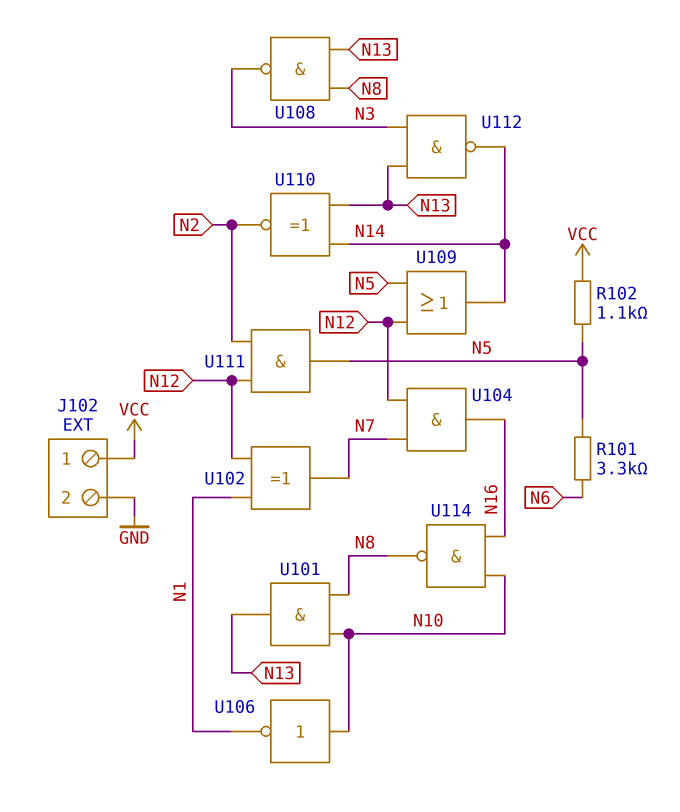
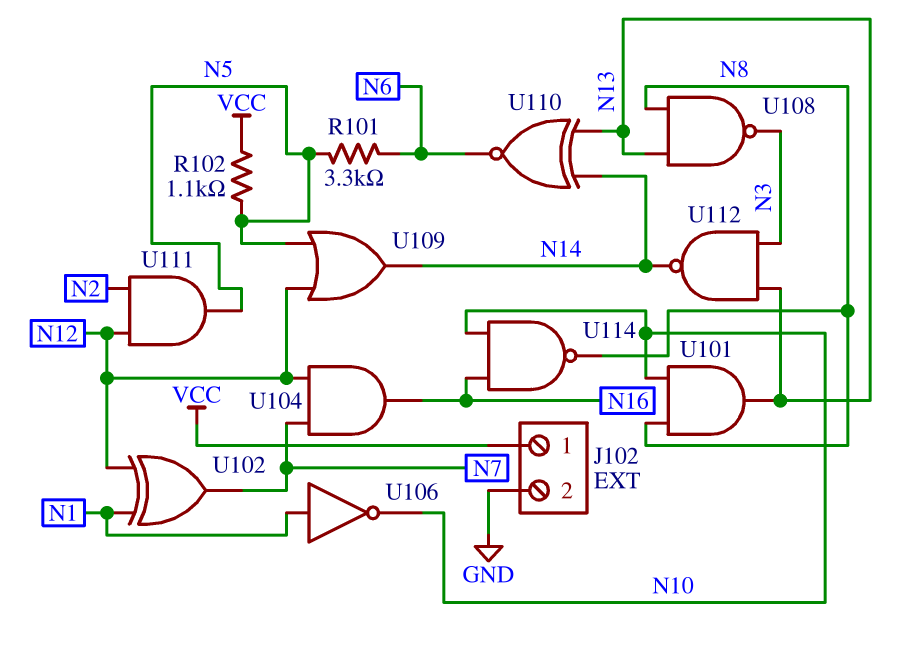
U106: NOT (in N10, out N1) -> NOT (in N1, out N10)
U110: XNOR (in N13, in N14, out N2) -> XNOR (in N13, in N14, out N6)

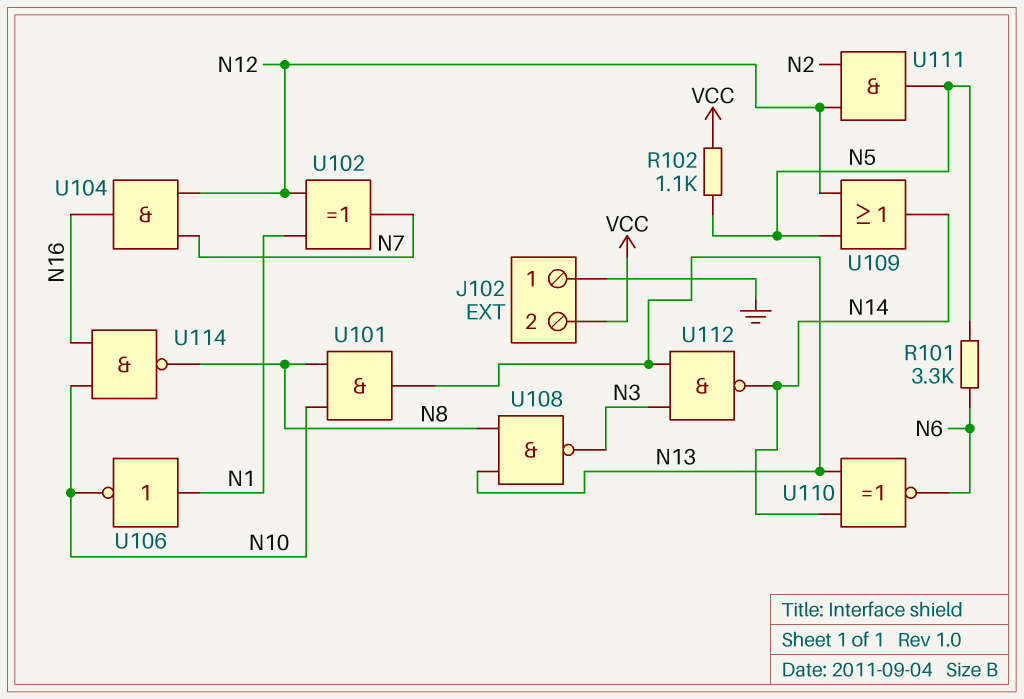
J102 pin 1: VCC -> GND
J102 pin 2: GND -> VCC

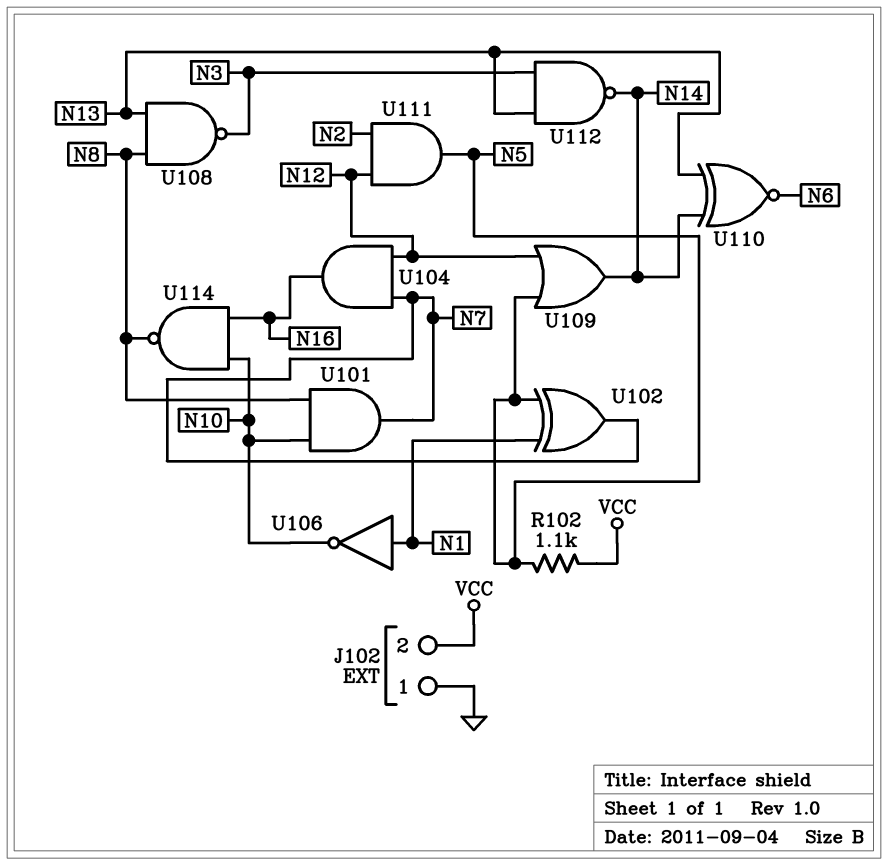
R101: 3.3k (N5, N6) -> none
U101: AND (in N8, in N10, out N13) -> AND (in N8, in N10, out N7)
U102: XOR (in N1, in N12, out N7) -> XOR (in N1, in N5, out N7)

